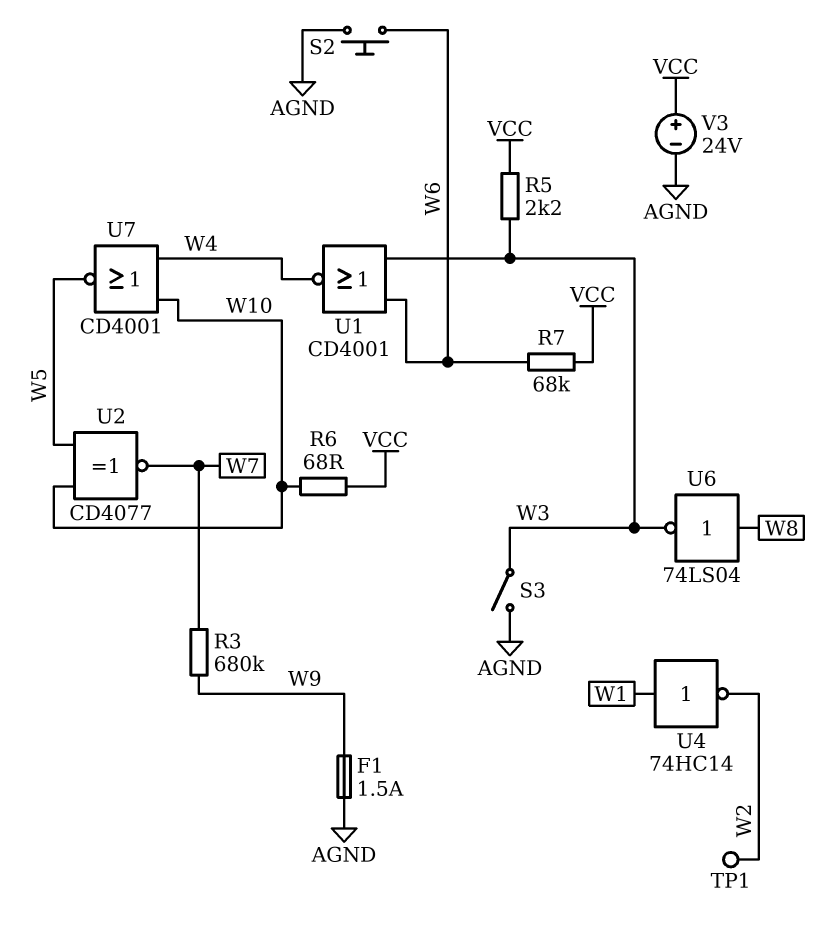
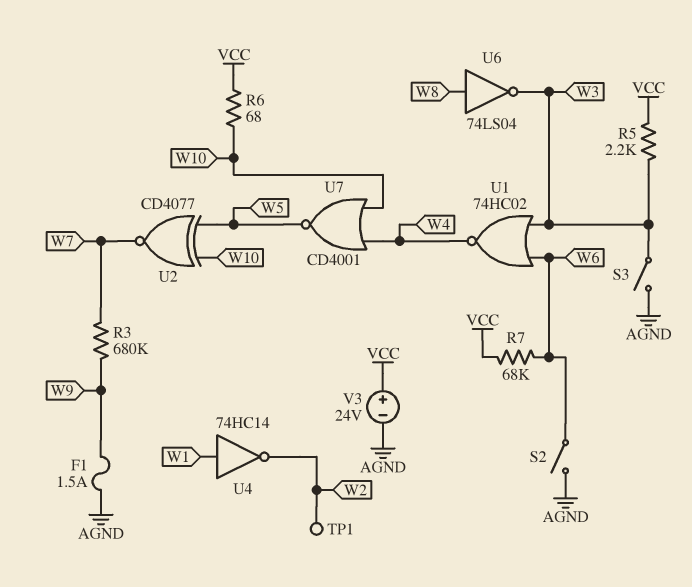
S2: button (AGND, W6) -> switch (AGND, W6)
U1: NOR CD4001 (in W3, in W6, out W4) -> NOR 74HC02 (in W3, in W6, out W4)

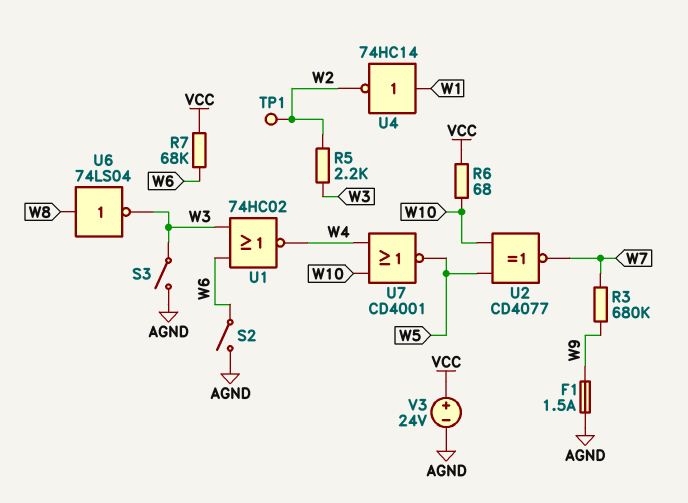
R5: 2.2k (VCC, W3) -> 2.2k (W2, W3)

